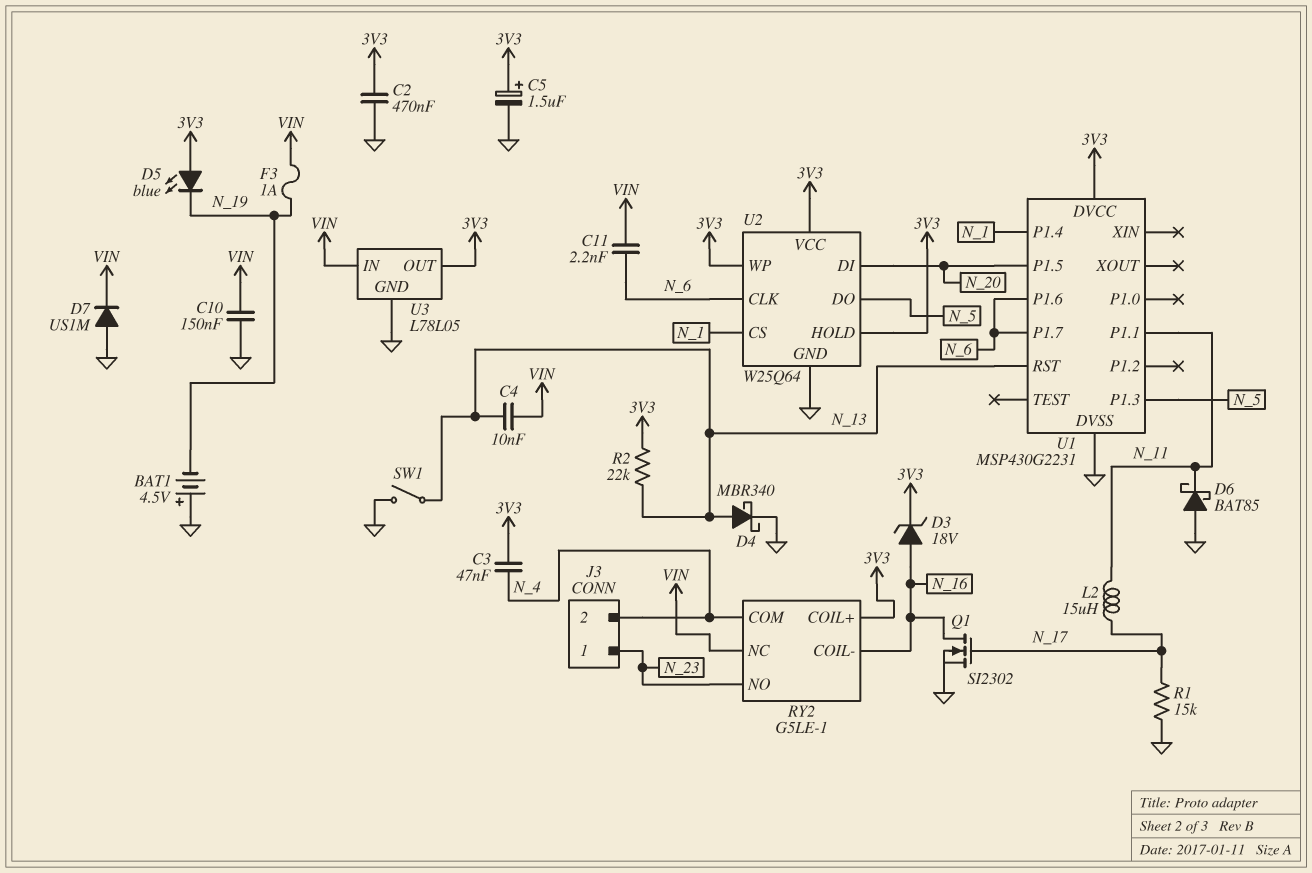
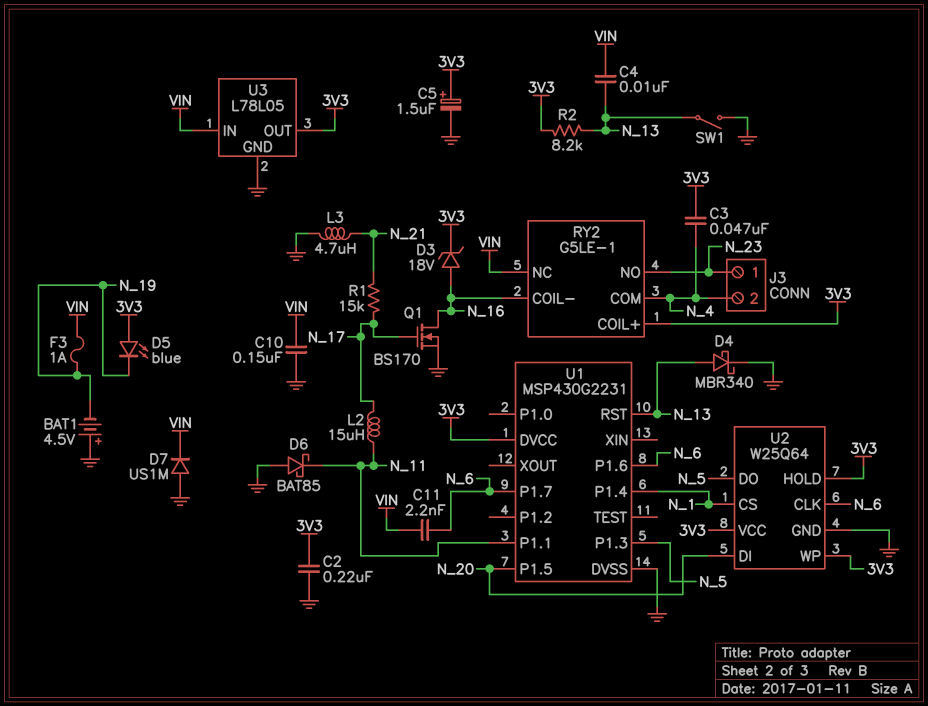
C2: 470nF (3V3, GND) -> 220nF (3V3, GND)
L3: none -> 4.7uH (GND, N_21)
Q1: NMOS SI2302 (G N_17, D N_16, S GND) -> NMOS BS170 (G N_17, D N_16, S GND)
R1: 15k (GND, N_17) -> 15k (N_17, N_21)
R2: 22k (3V3, N_13) -> 8.2k (3V3, N_13)

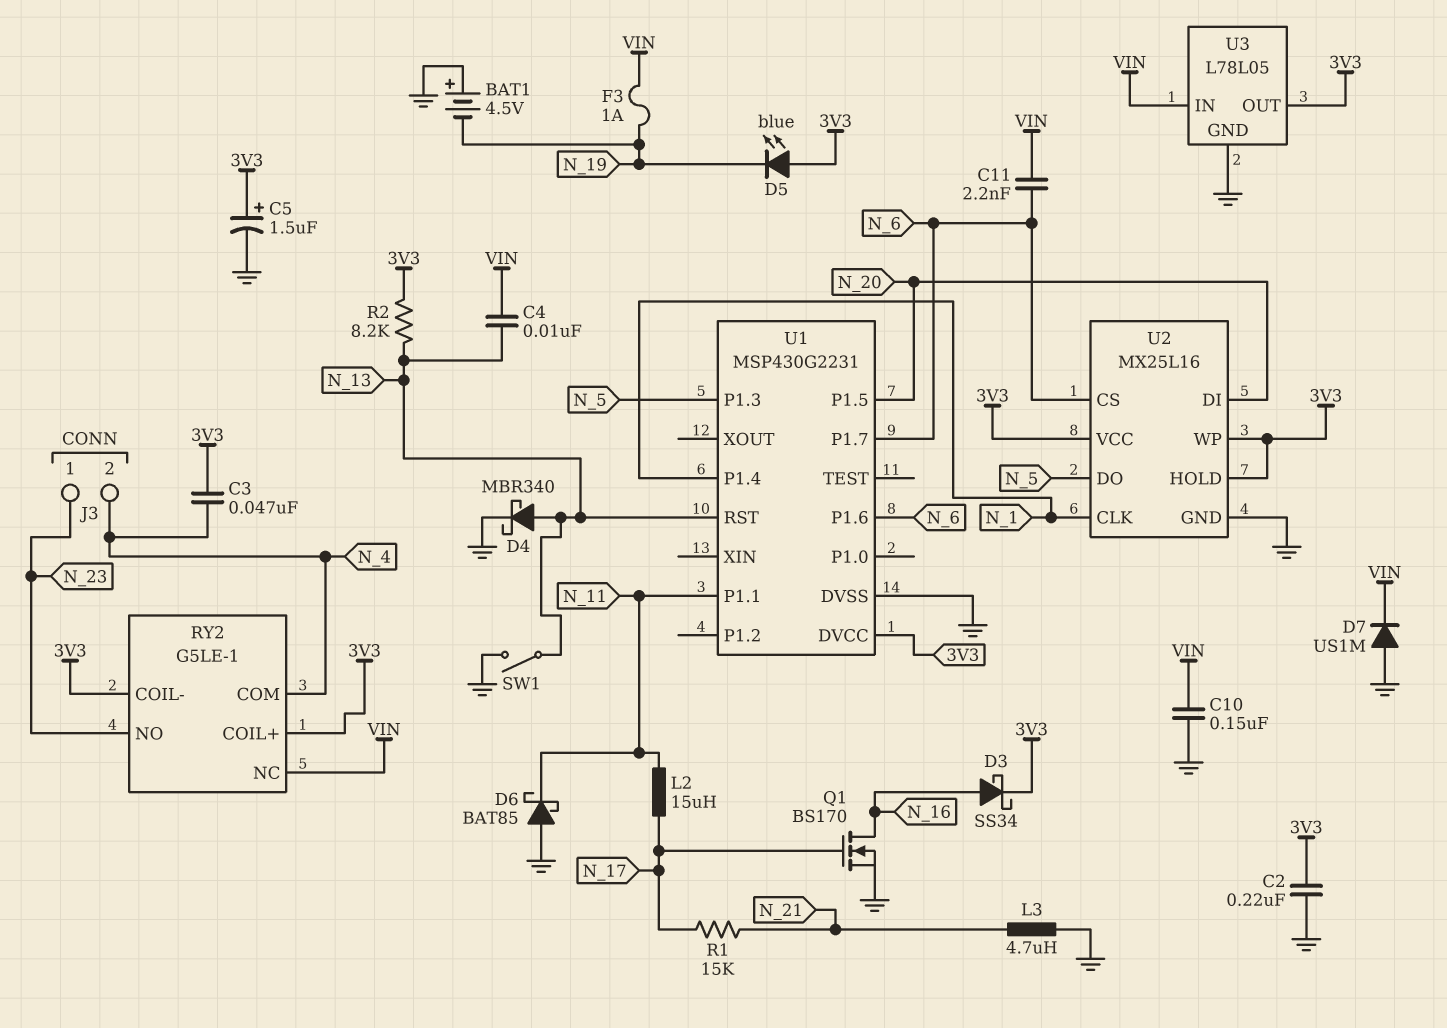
D3: zener 18V (A N_16, K 3V3) -> schottky SS34 (A N_16, K 3V3)
RY2 pin COIL-: N_16 -> 3V3
U2: W25Q64 -> MX25L16
U2 pin CLK: N_6 -> N_1
U2 pin CS: N_1 -> N_6

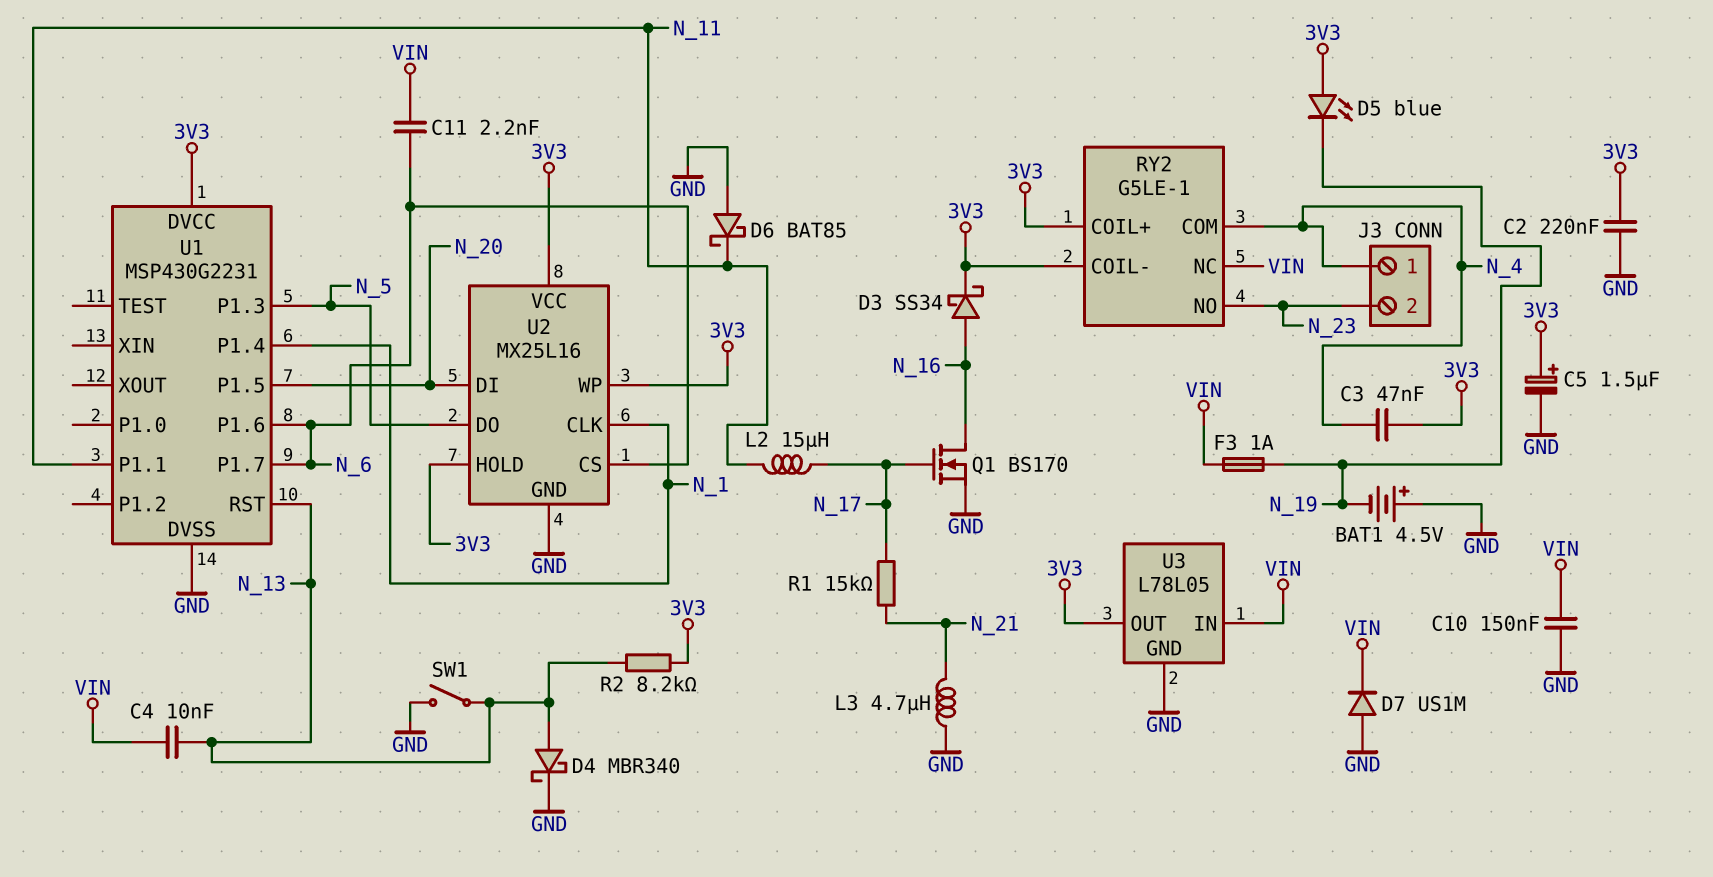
J3 pin 1: N_23 -> N_4
J3 pin 2: N_4 -> N_23

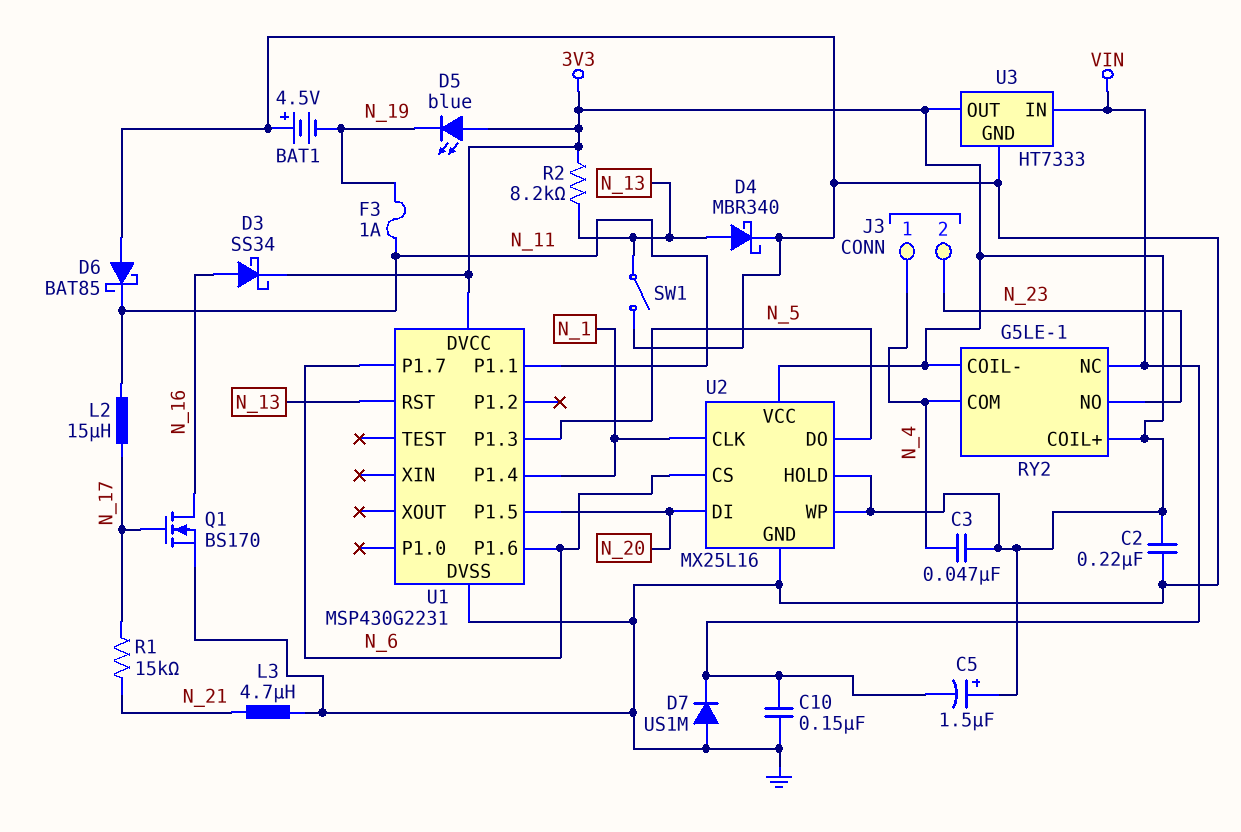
C4: 10nF (N_13, VIN) -> none
C5: 1.5uF (plus 3V3, minus GND) -> 1.5uF (plus 3V3, minus VIN)
C11: 2.2nF (N_6, VIN) -> none
F3: 1A (N_19, VIN) -> 1A (N_11, N_19)
U3: L78L05 -> HT7333

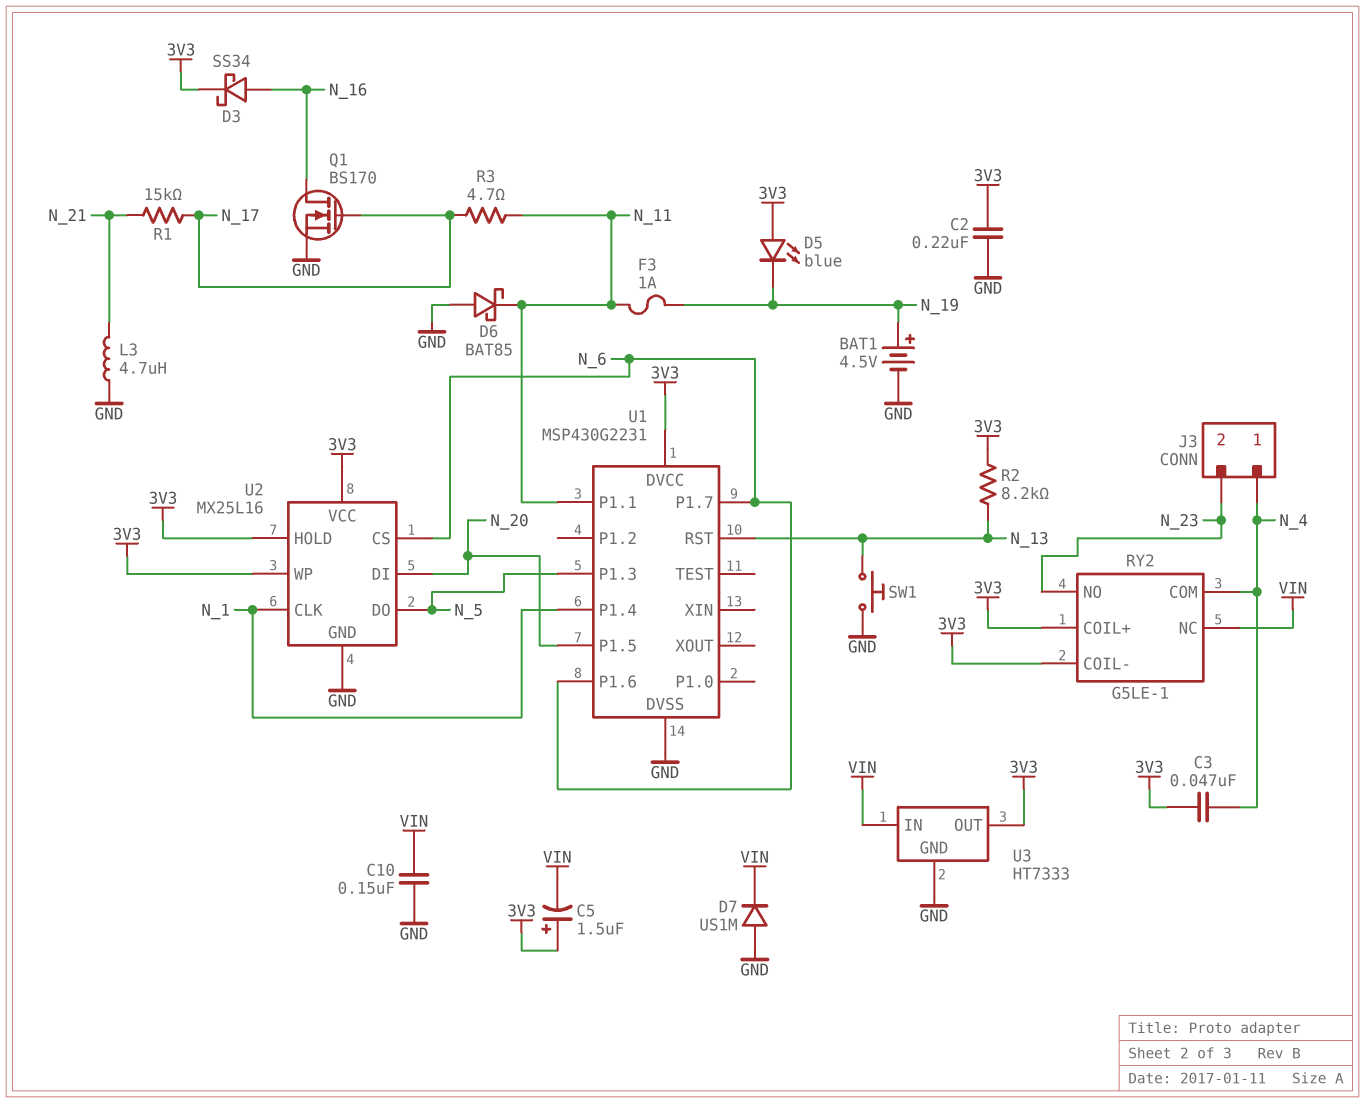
BAT1: 4.5V (plus GND, minus N_19) -> 4.5V (plus N_19, minus GND)
D4: schottky MBR340 (A N_13, K GND) -> none
L2: 15uH (N_11, N_17) -> none
R3: none -> 4.7 (N_11, N_17)
SW1: switch (GND, N_13) -> button (GND, N_13)

